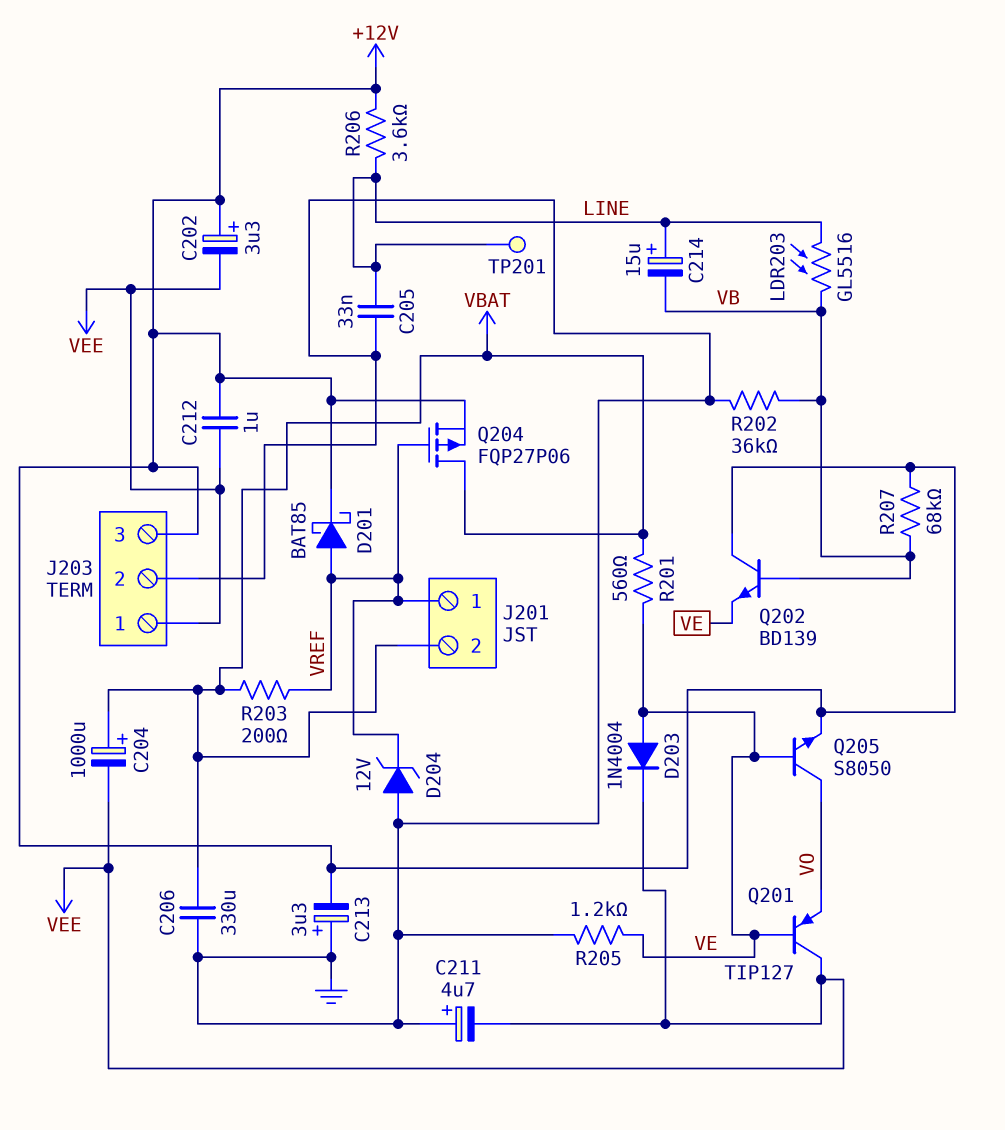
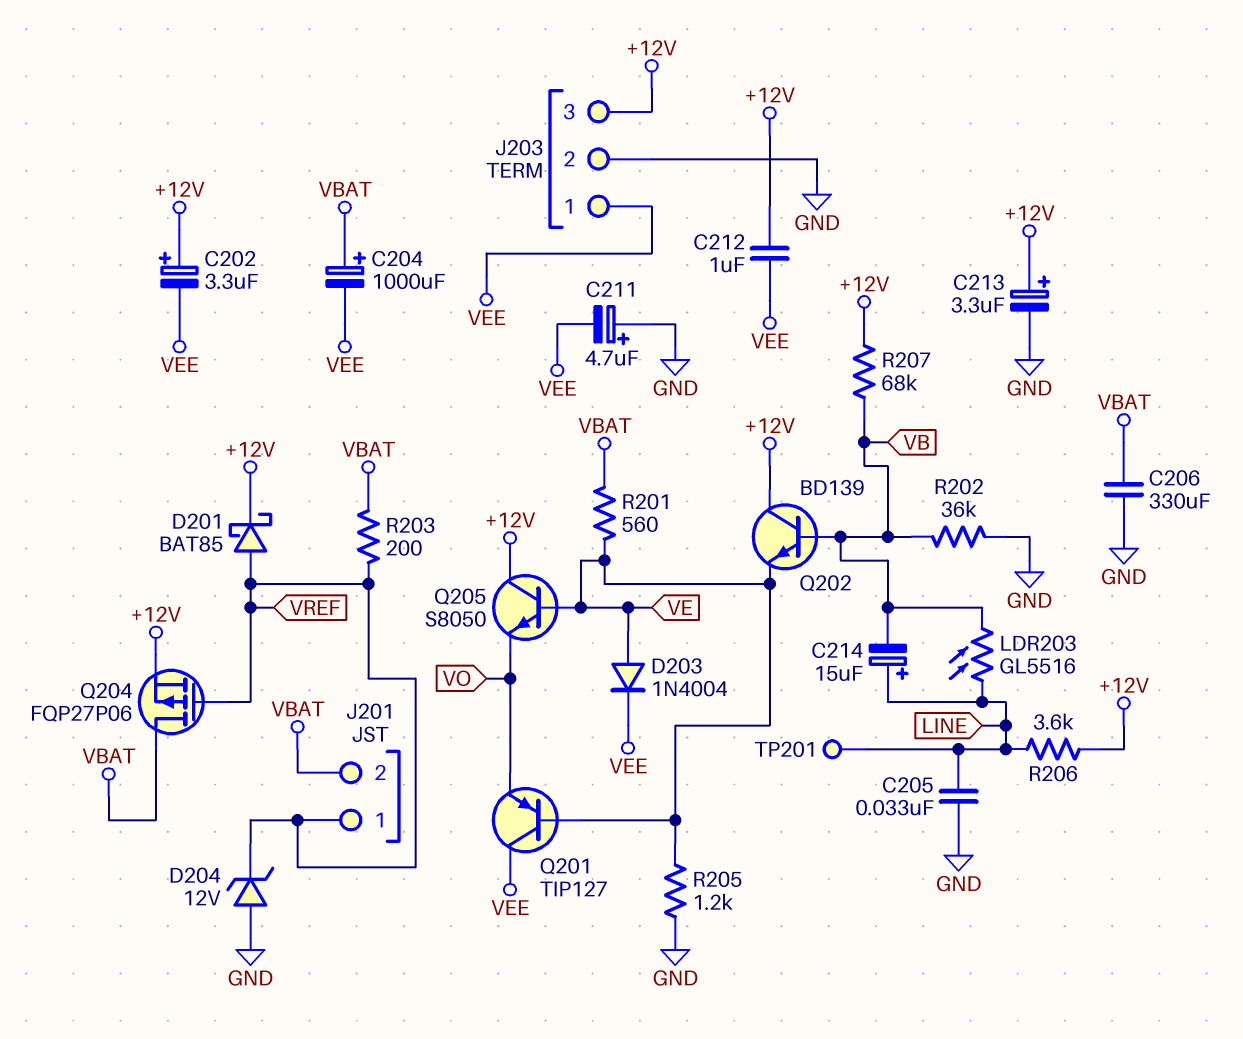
C213: 3.3uF (plus GND, minus +12V) -> 3.3uF (plus +12V, minus GND)
Q205: NPN S8050 (B VE, C VO, E +12V) -> NPN S8050 (B VE, C +12V, E VO)

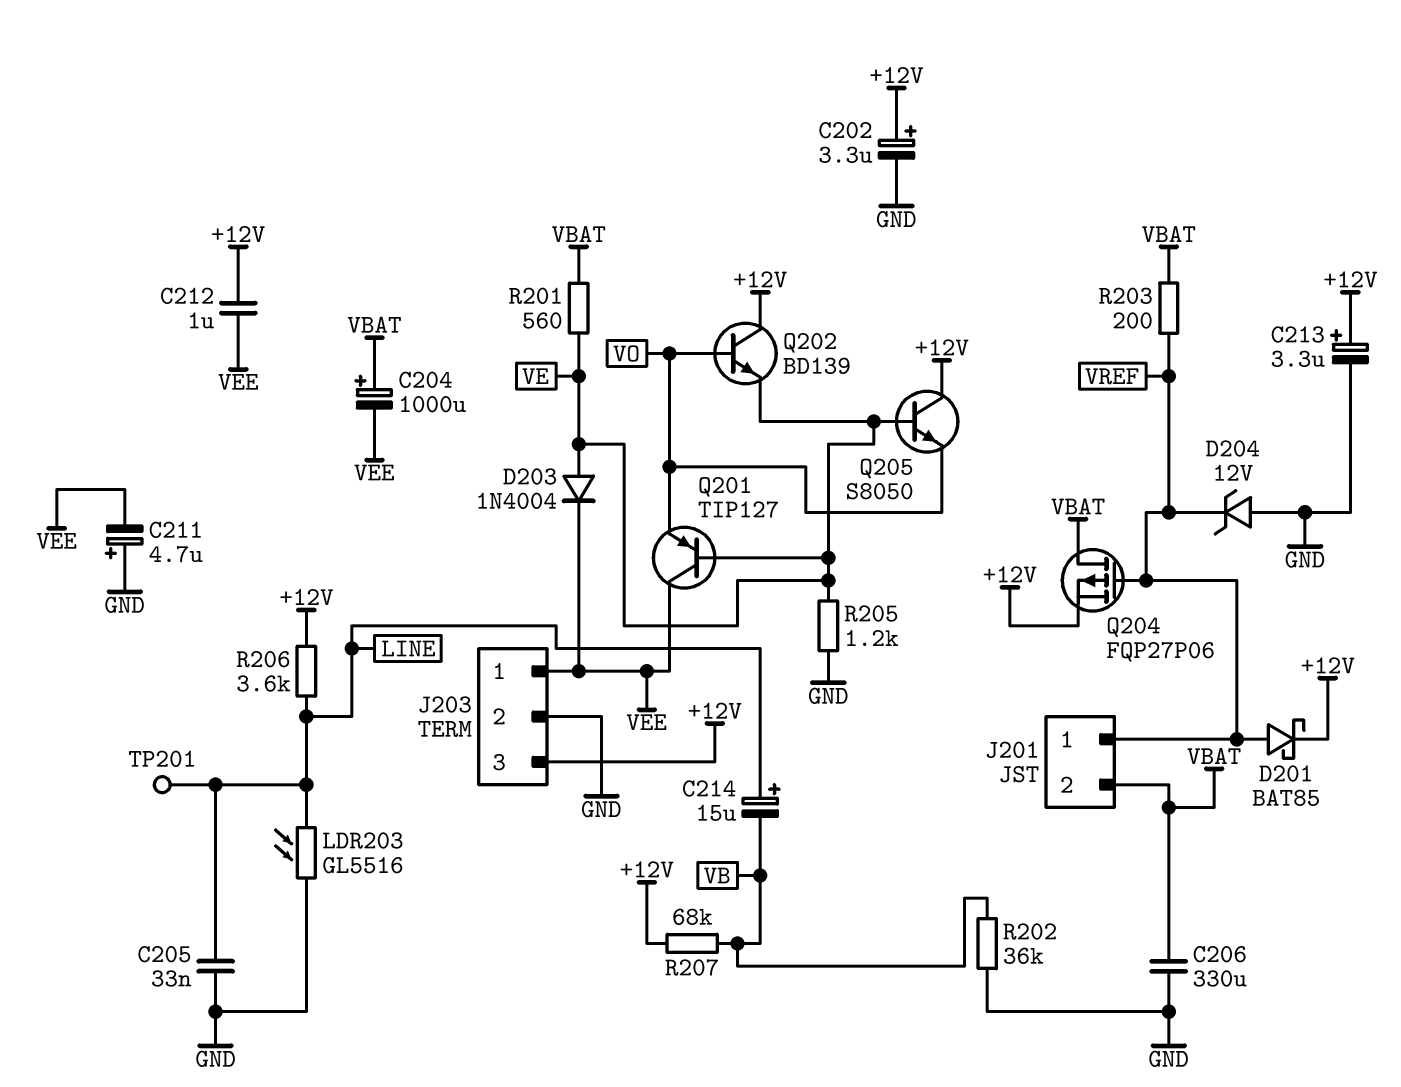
C202: 3.3uF (plus +12V, minus VEE) -> 3.3uF (plus +12V, minus GND)
LDR203: GL5516 (LINE, VB) -> GL5516 (GND, LINE)
Q202: NPN BD139 (B VB, C +12V, E VE) -> NPN BD139 (B VO, C +12V, E VE)

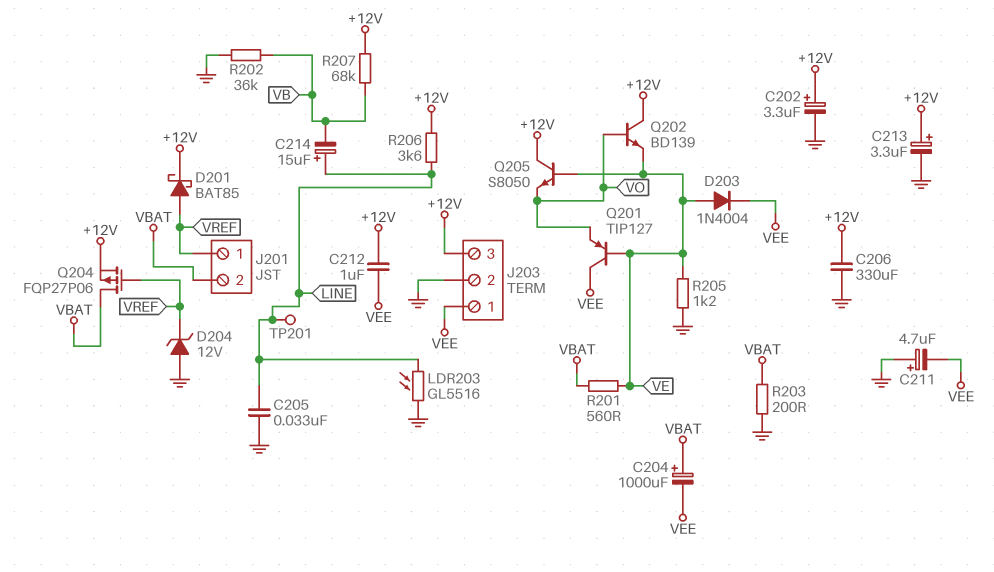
C206: 330uF (GND, VBAT) -> 330uF (+12V, GND)
R203: 200 (VBAT, VREF) -> 200 (GND, VBAT)

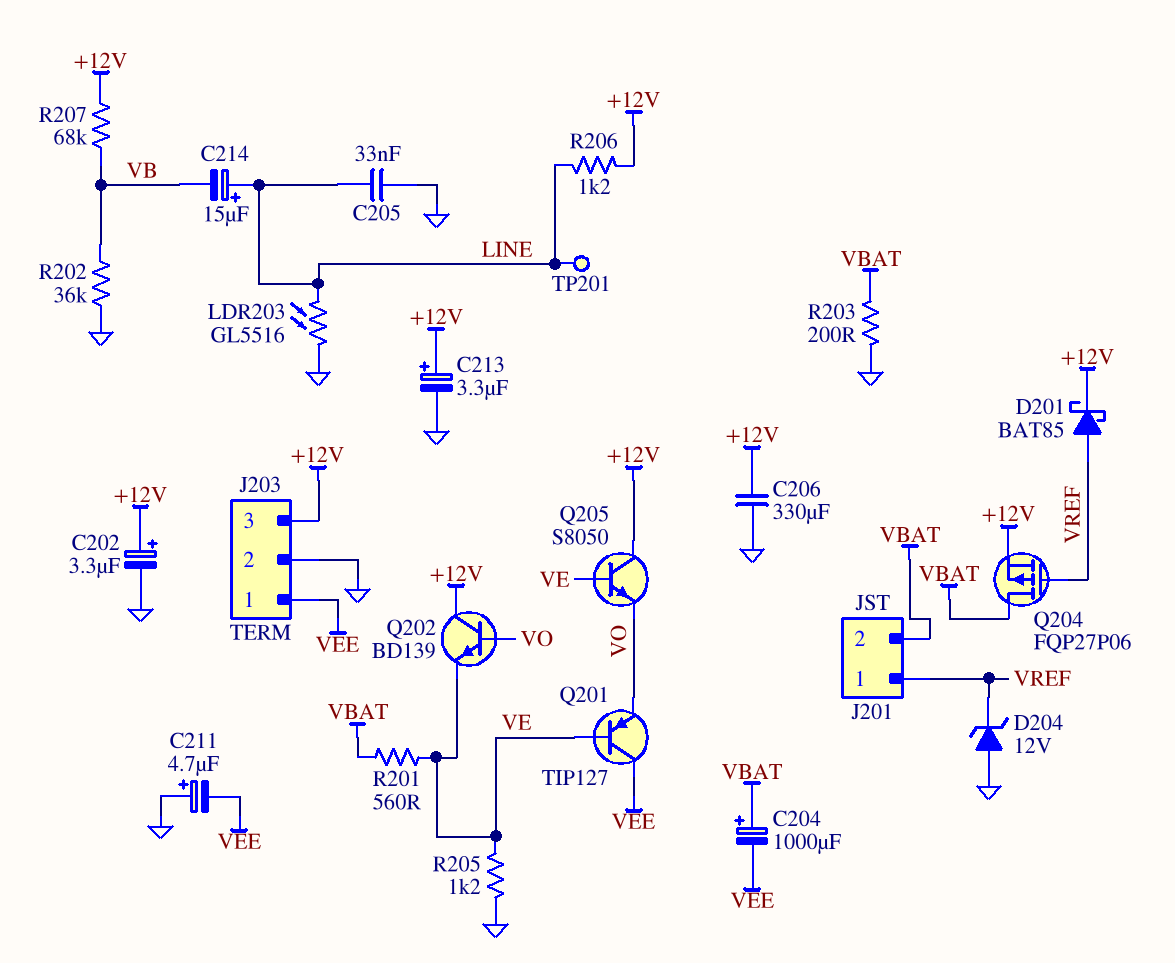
C212: 1uF (+12V, VEE) -> none
D203: diode 1N4004 (A VE, K VEE) -> none
R206: 3.6k (+12V, LINE) -> 1.2k (+12V, LINE)

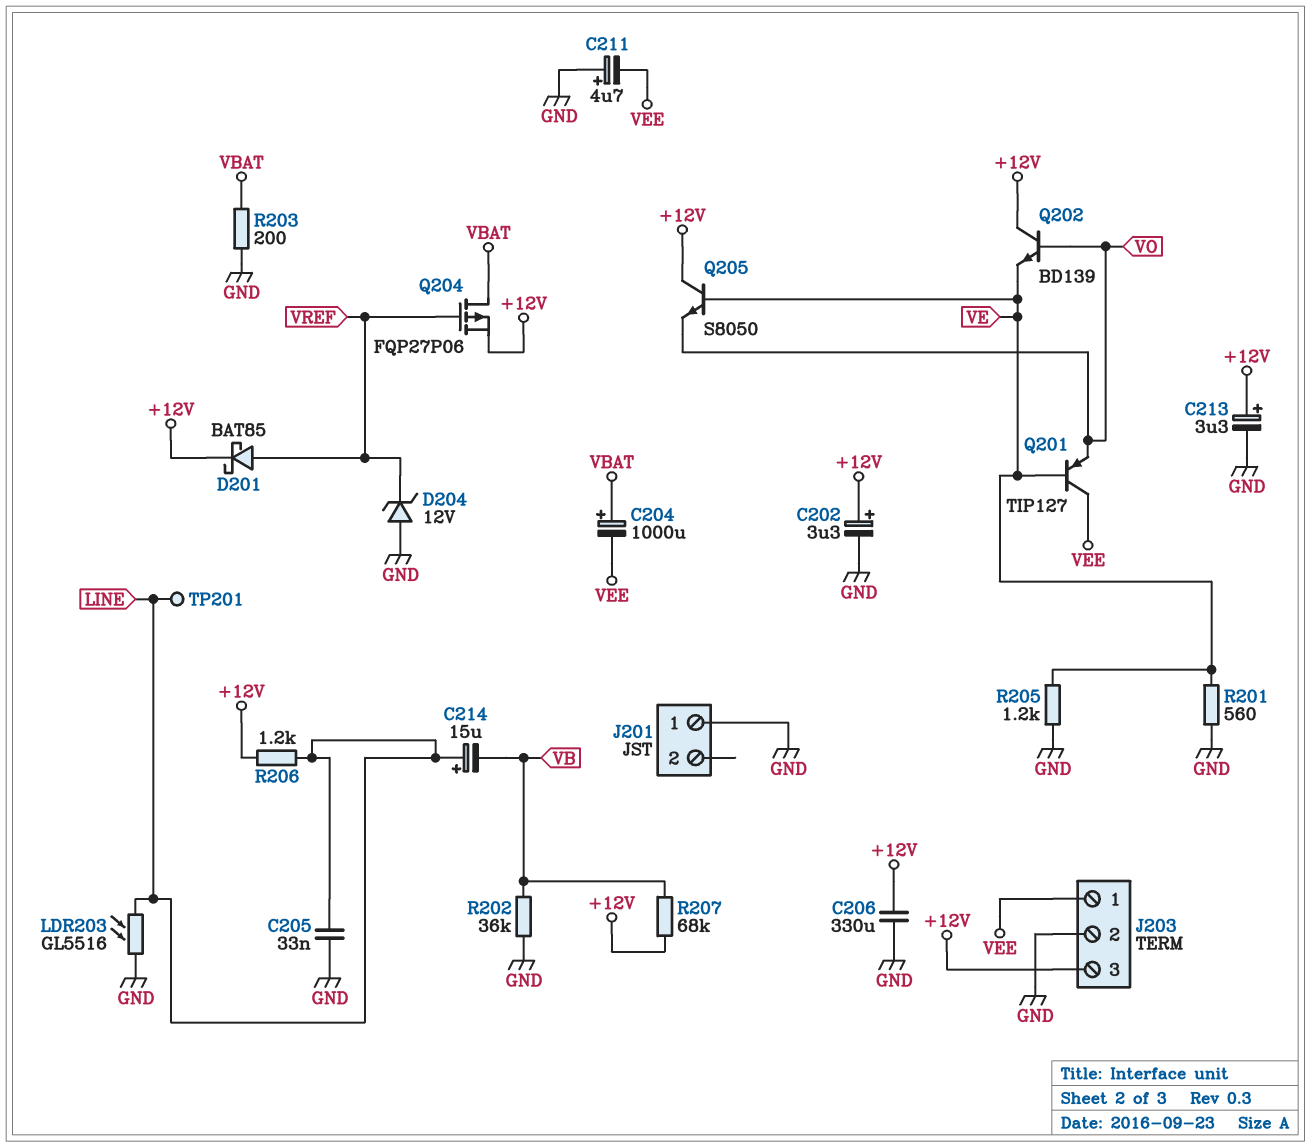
J201 pin 1: VREF -> GND
J201 pin 2: VBAT -> none
R201: 560 (VBAT, VE) -> 560 (GND, VE)

